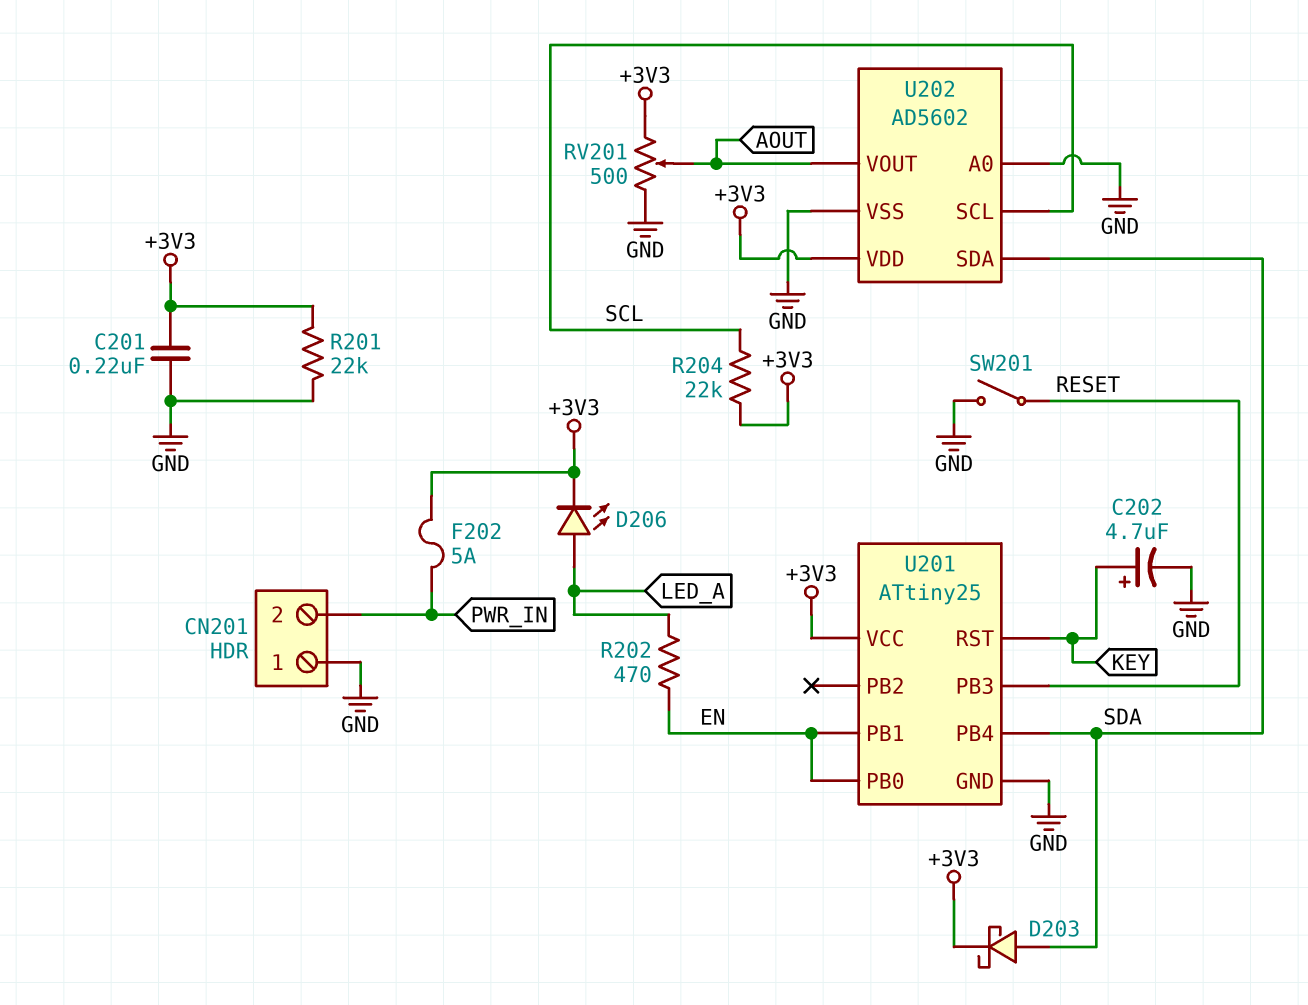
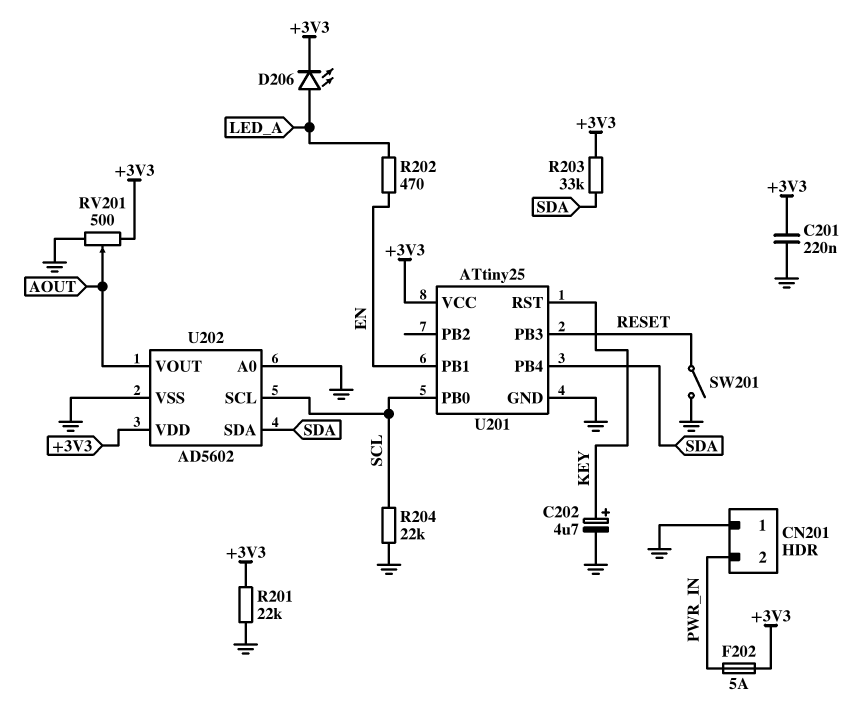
D203: schottky (A SDA, K +3V3) -> none
R203: none -> 33k (+3V3, SDA)
R204: 22k (+3V3, SCL) -> 22k (GND, SCL)
U201 pin PB0: EN -> SCL

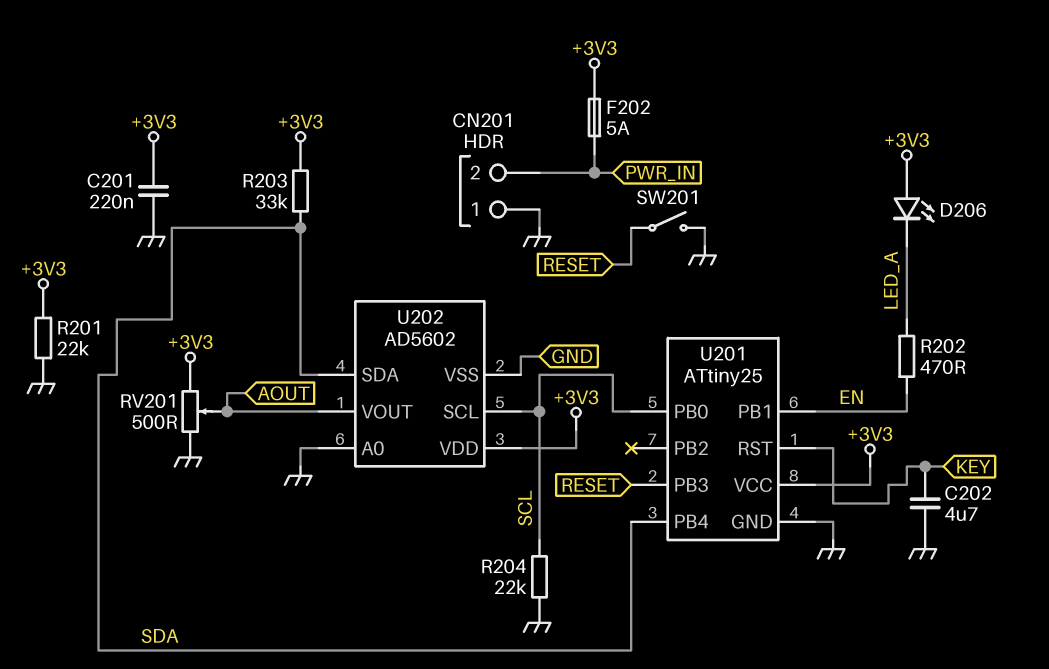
C202: 4.7uF (plus KEY, minus GND) -> 4.7uF (GND, KEY)
D206: LED (A LED_A, K +3V3) -> LED (A +3V3, K LED_A)

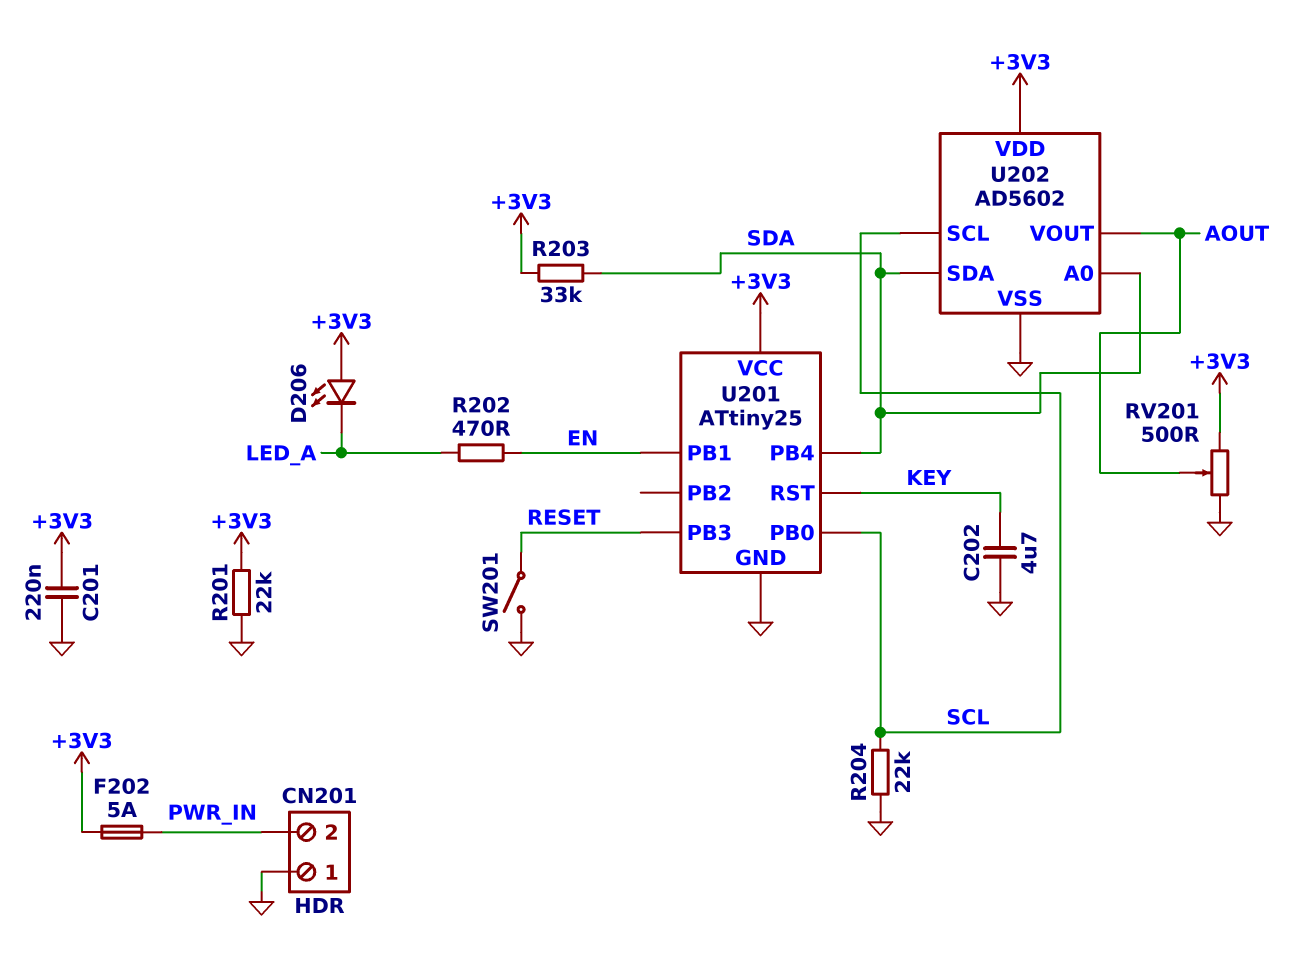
U202 pin A0: GND -> SDA

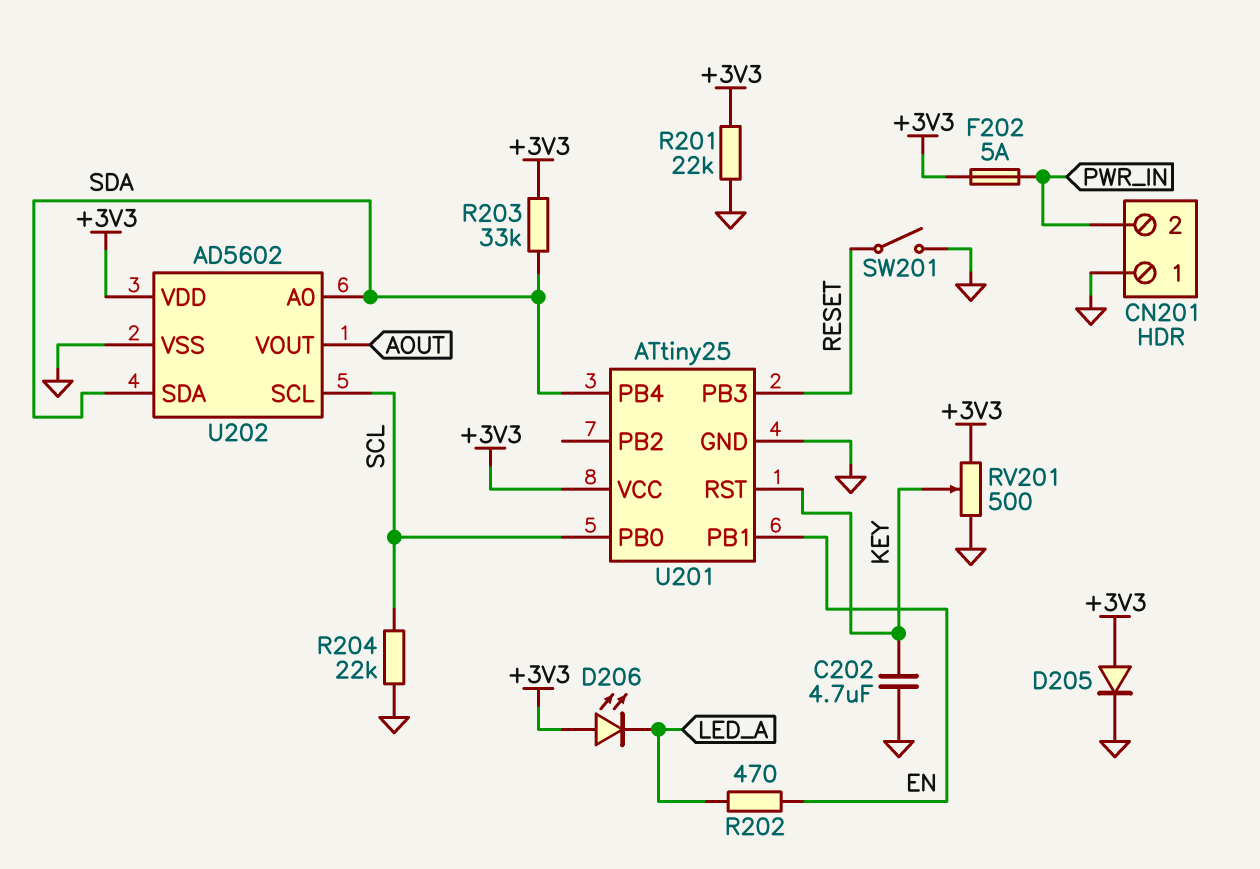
C201: 220nF (+3V3, GND) -> none
D205: none -> diode (A +3V3, K GND)
RV201: 500 (+3V3, GND, wiper AOUT) -> 500 (+3V3, GND, wiper KEY)

